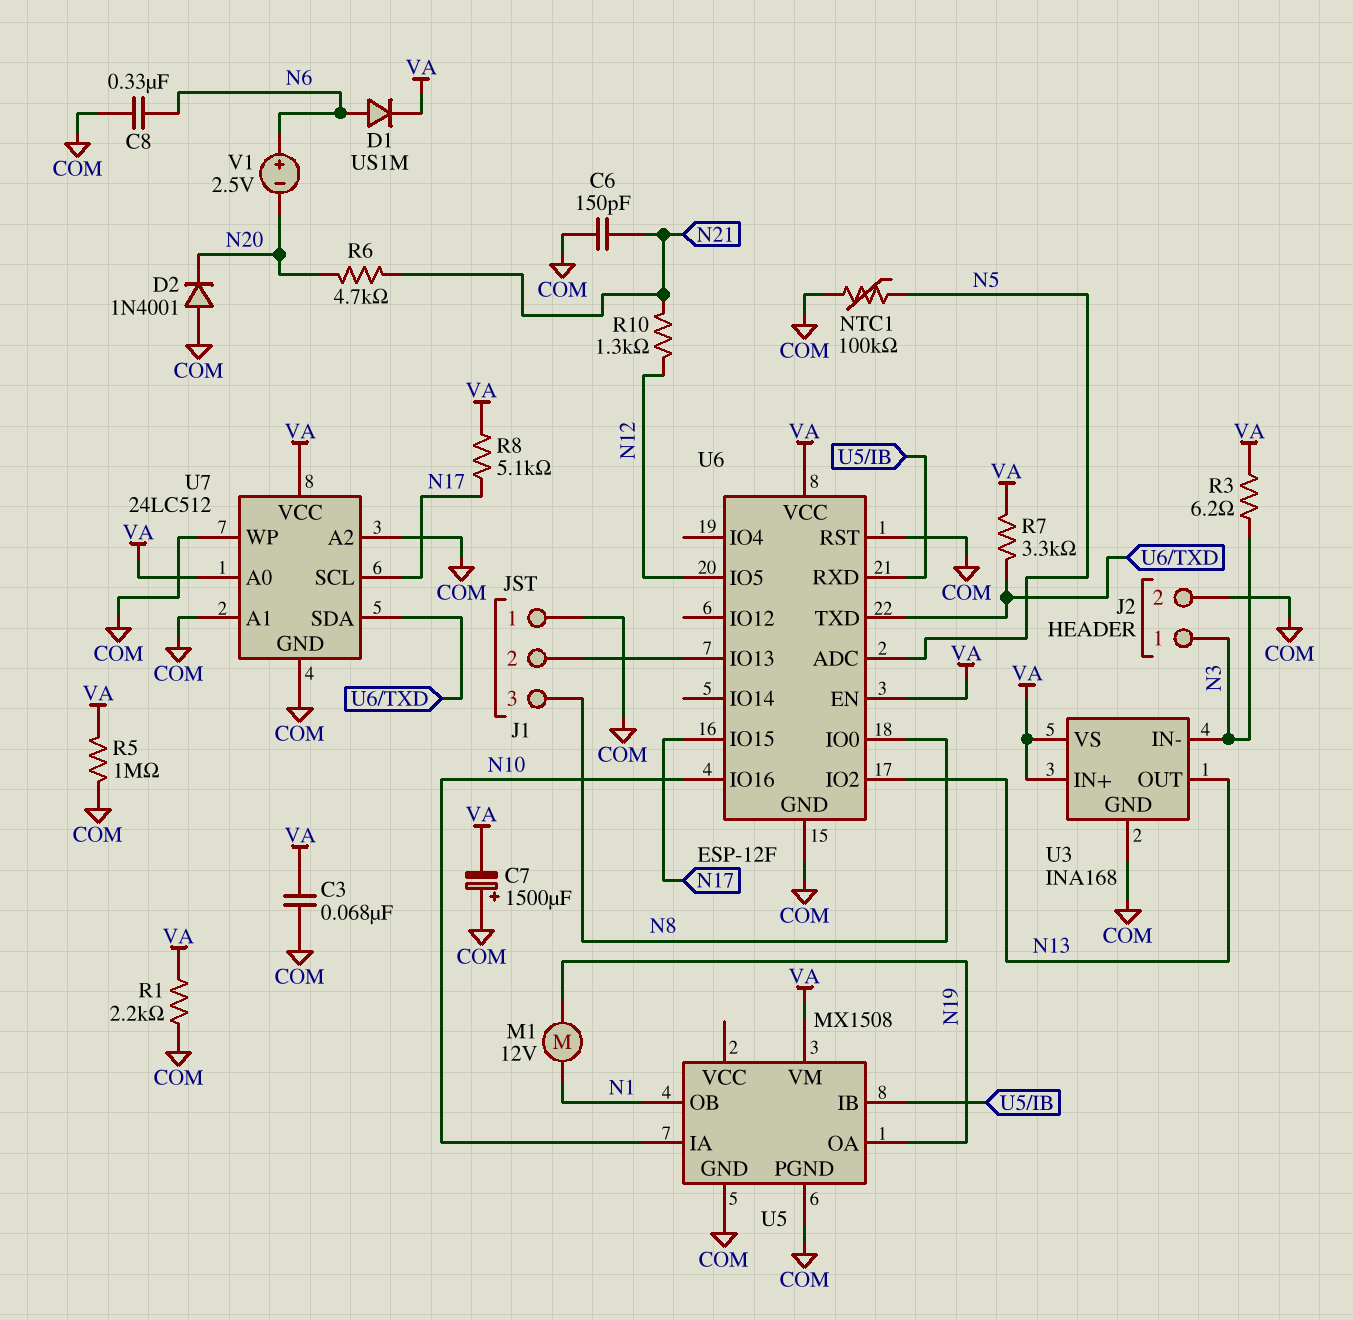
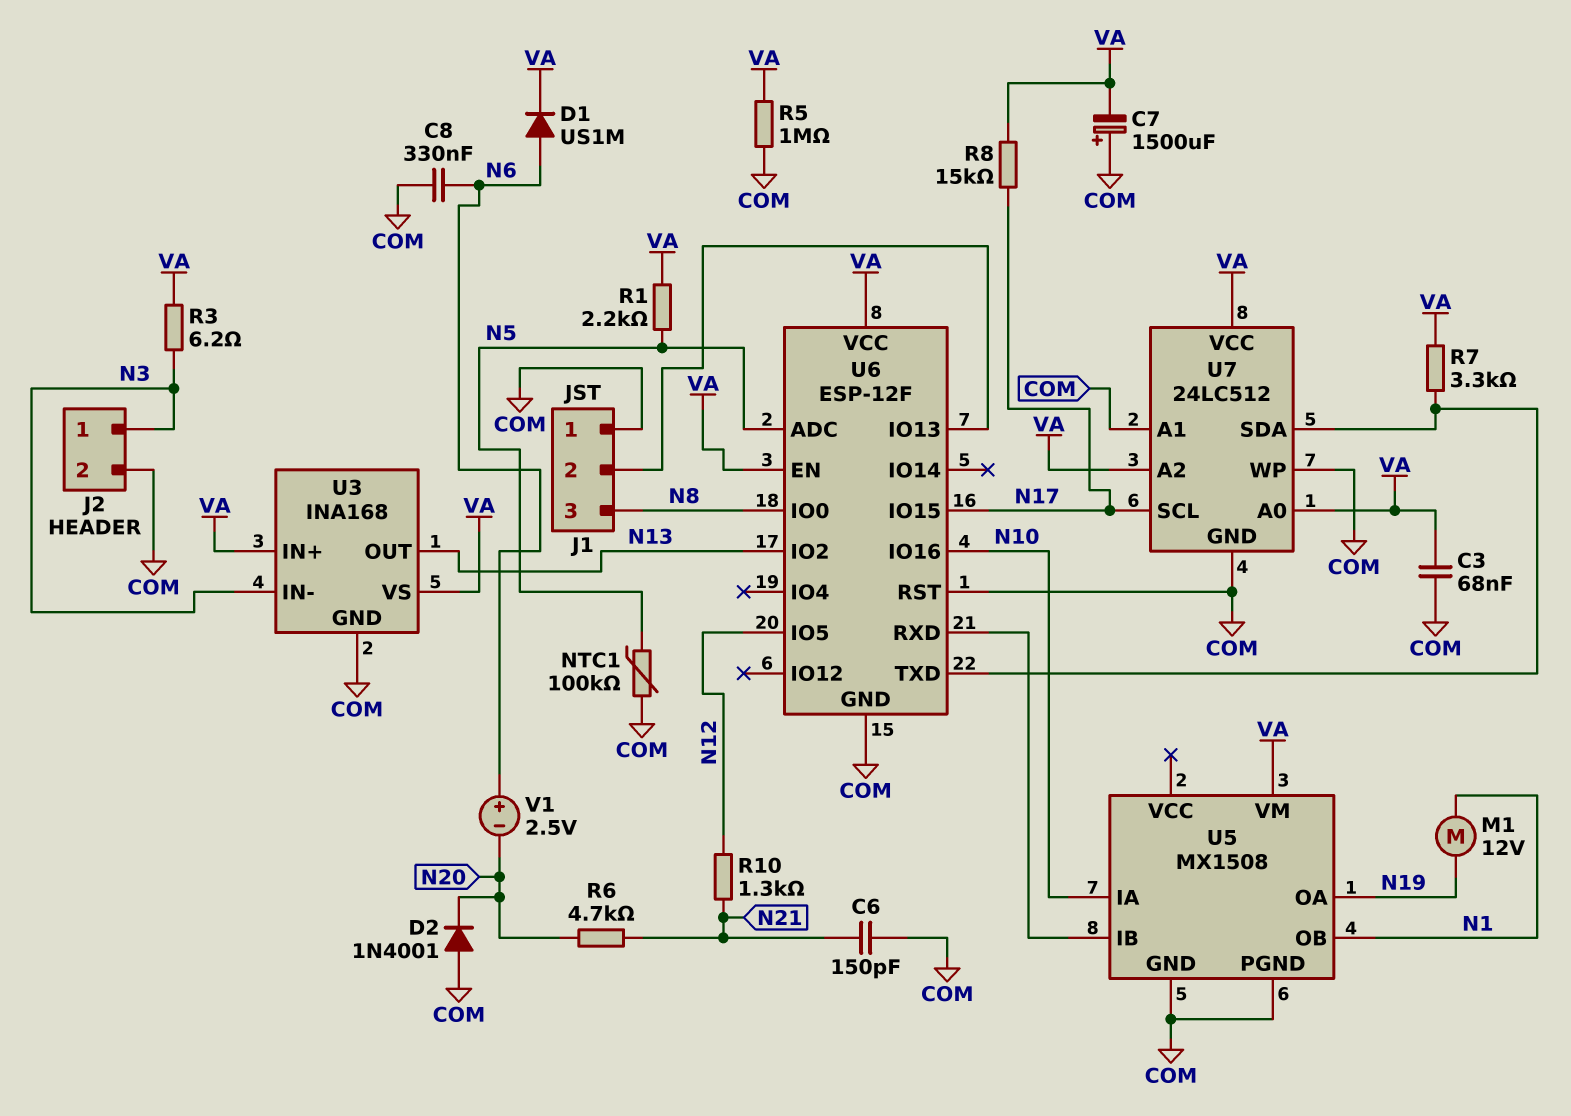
R1: 2.2k (COM, VA) -> 2.2k (N5, VA)
R8: 5.1k (N17, VA) -> 15k (N17, VA)
U7 pin A2: COM -> VA

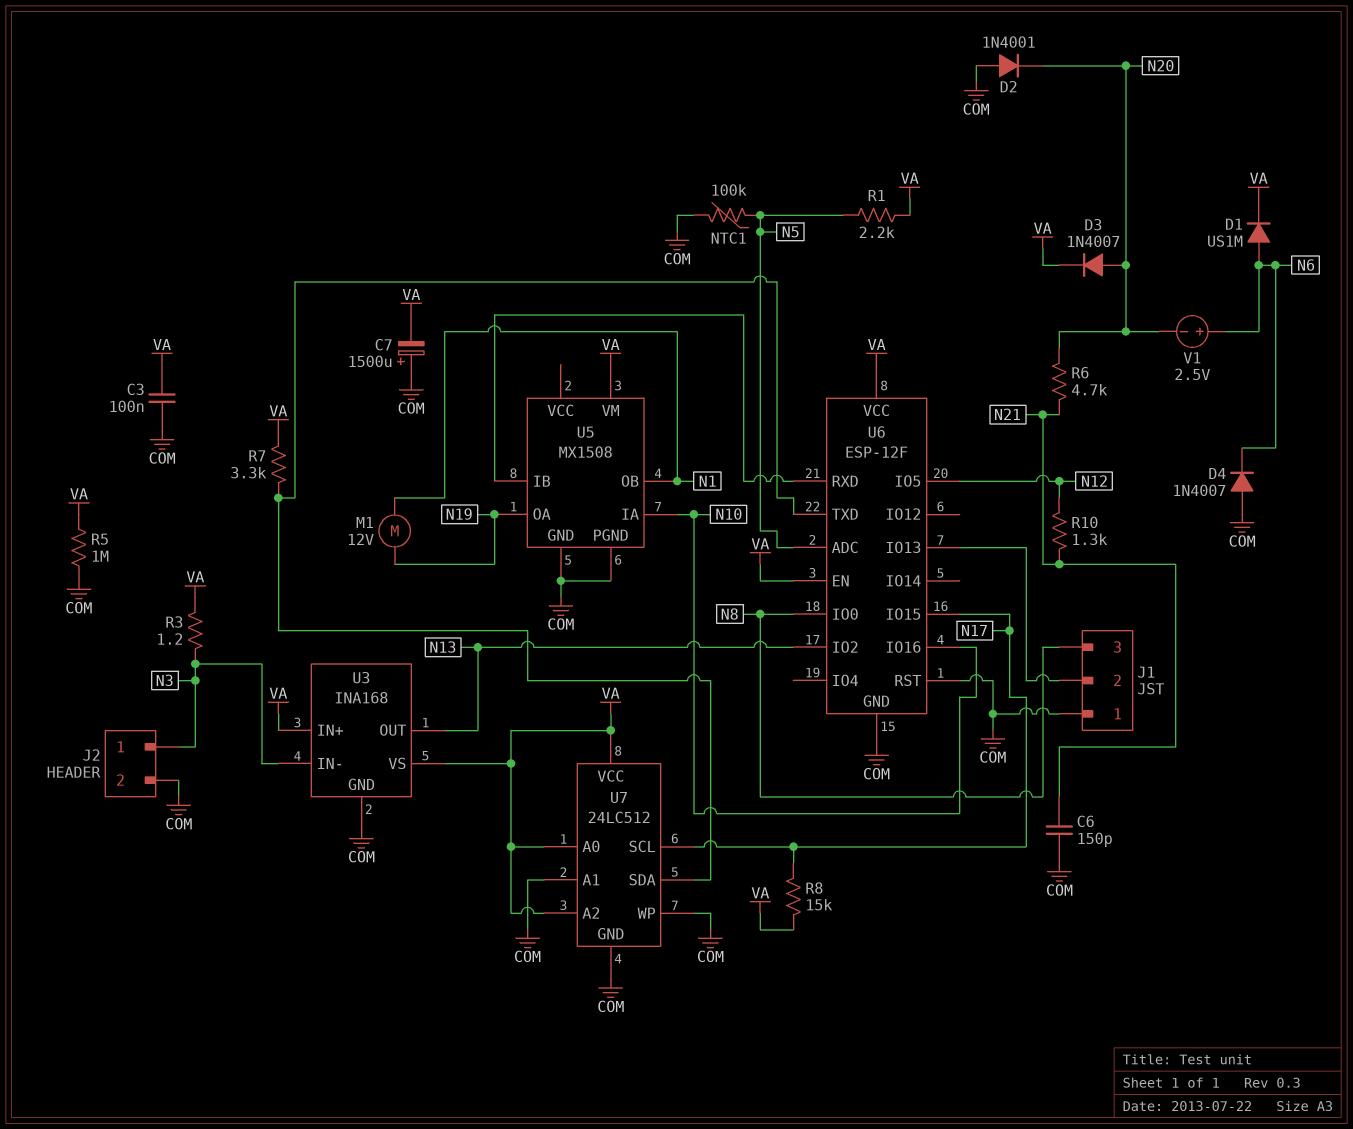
C3: 68nF (COM, VA) -> 100nF (COM, VA)
C8: 330nF (COM, N6) -> none
D3: none -> diode 1N4007 (A N20, K VA)
D4: none -> diode 1N4007 (A COM, K N6)
R3: 6.2 (N3, VA) -> 1.2 (N3, VA)

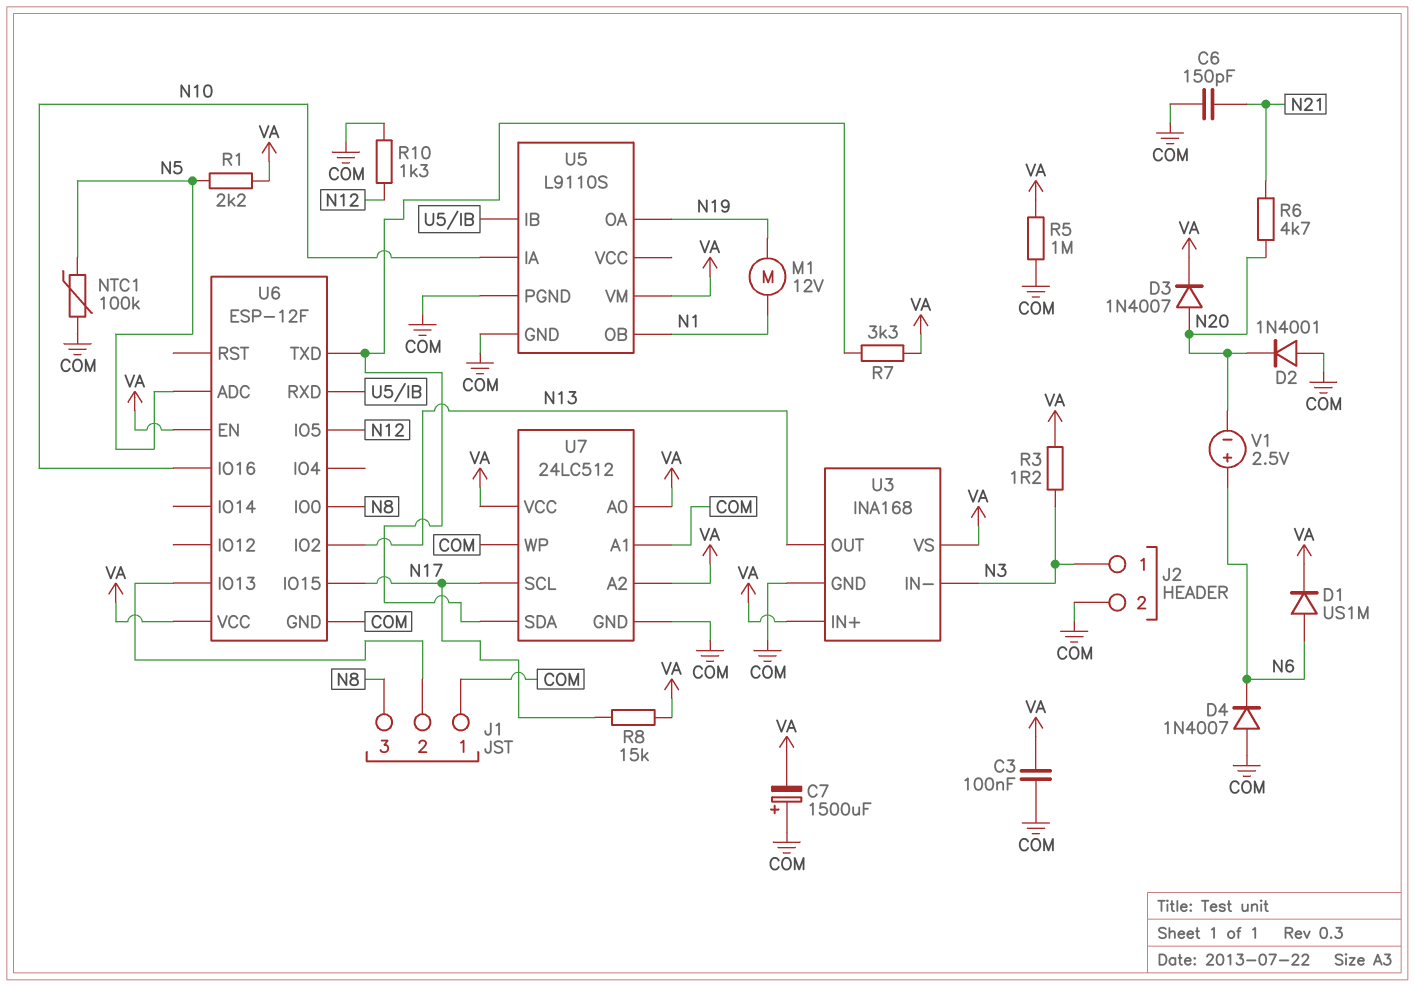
R10: 1.3k (N12, N21) -> 1.3k (COM, N12)
U5: MX1508 -> L9110S
U6 pin RST: COM -> none

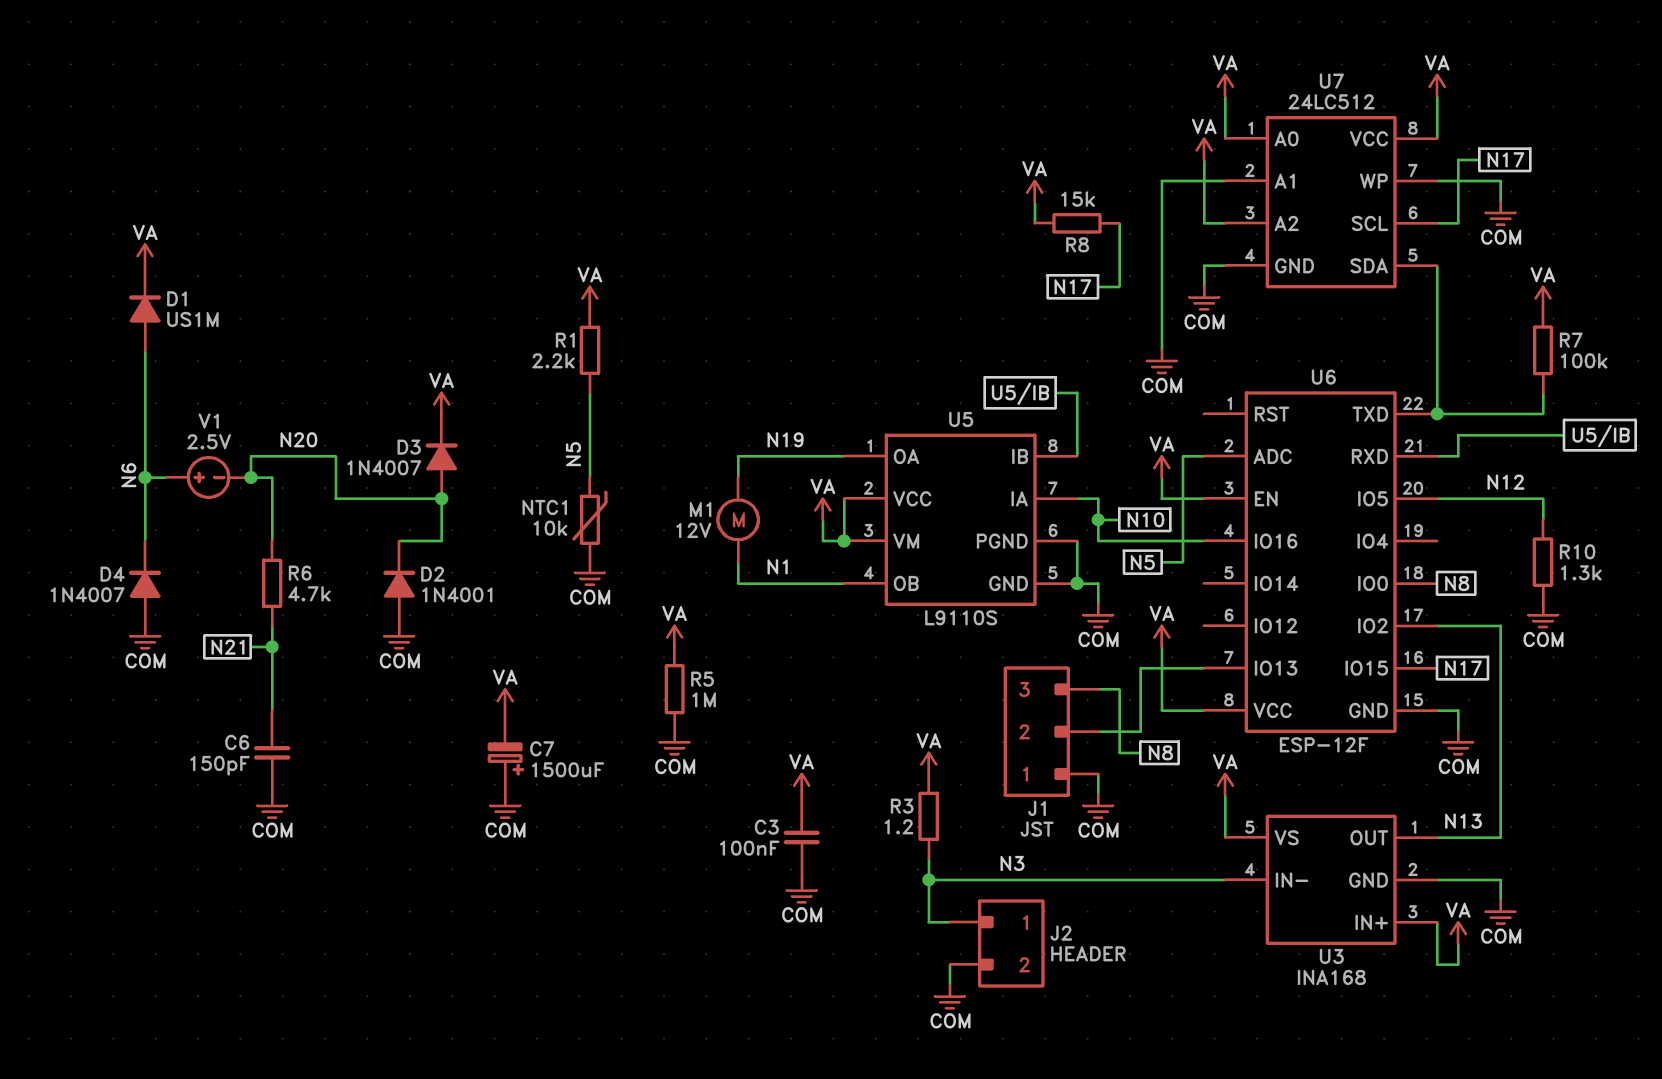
NTC1: 100k (COM, N5) -> 10k (COM, N5)
R7: 3.3k (U6/TXD, VA) -> 100k (U6/TXD, VA)
U5 pin VCC: none -> VA

